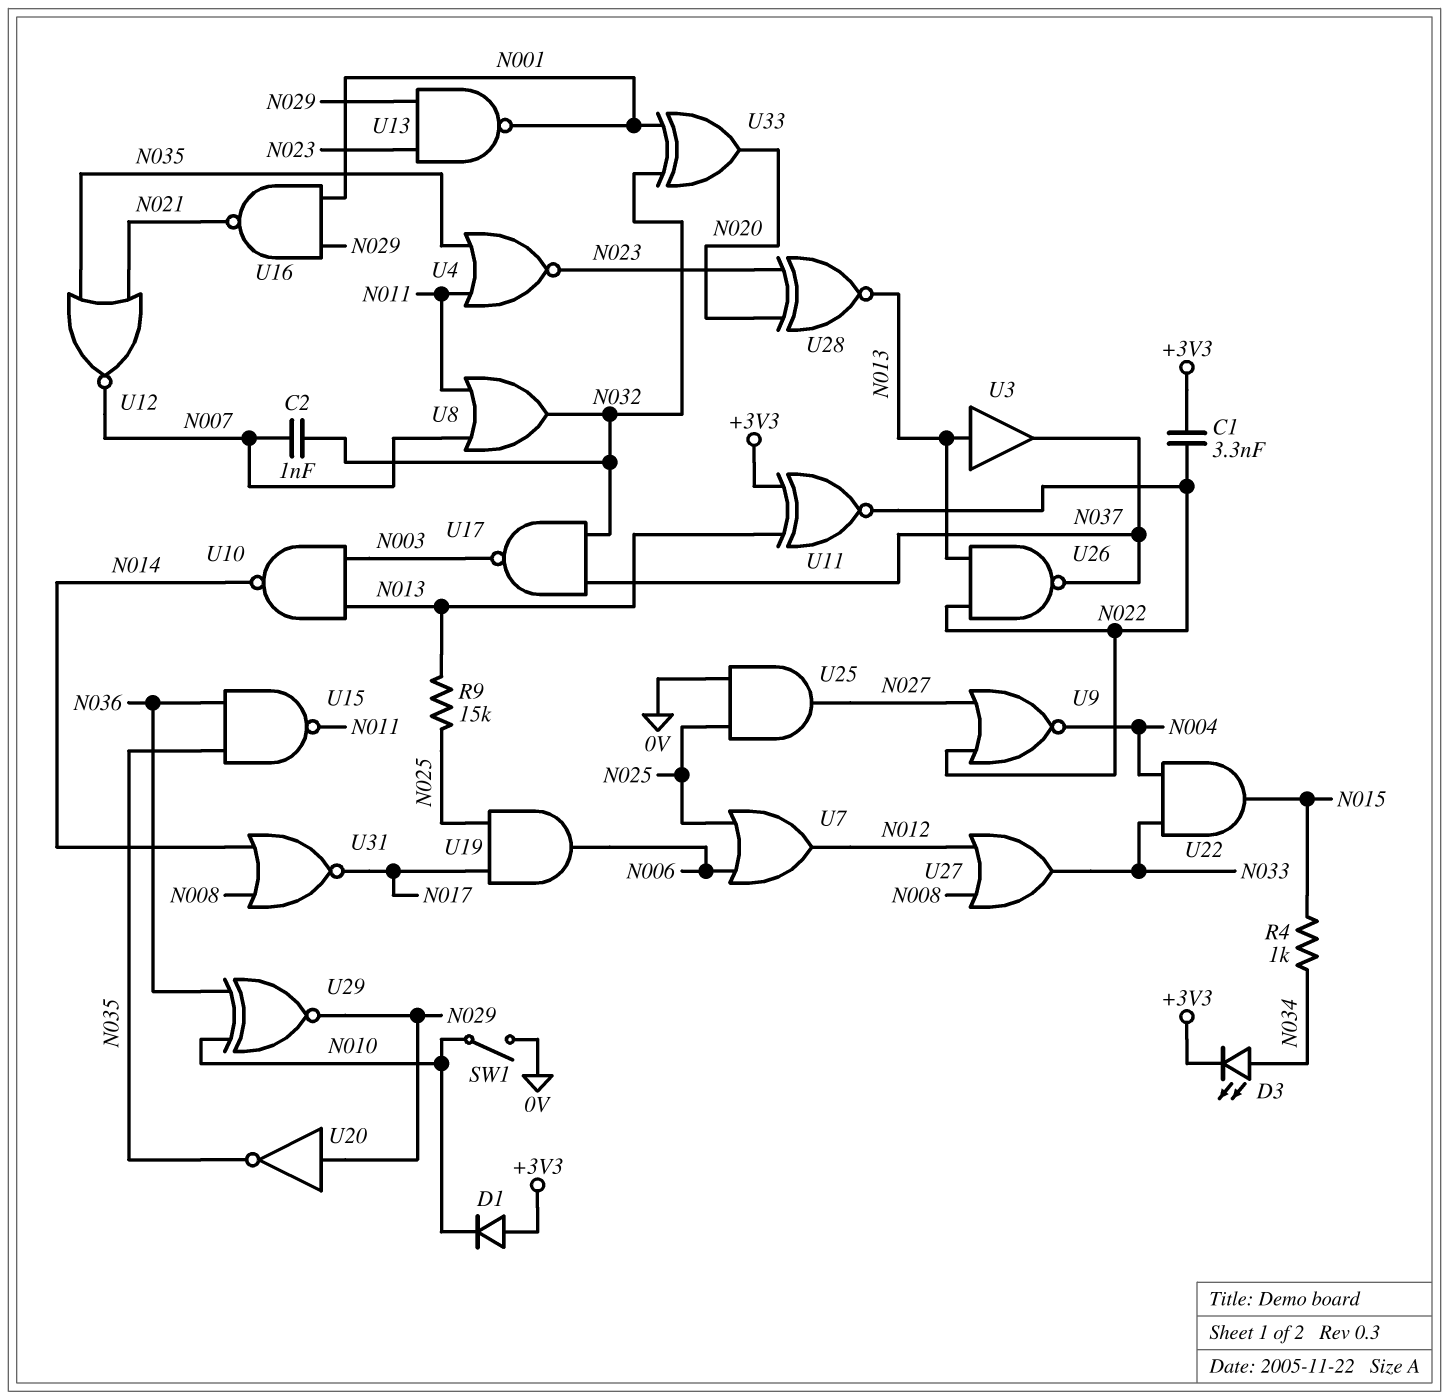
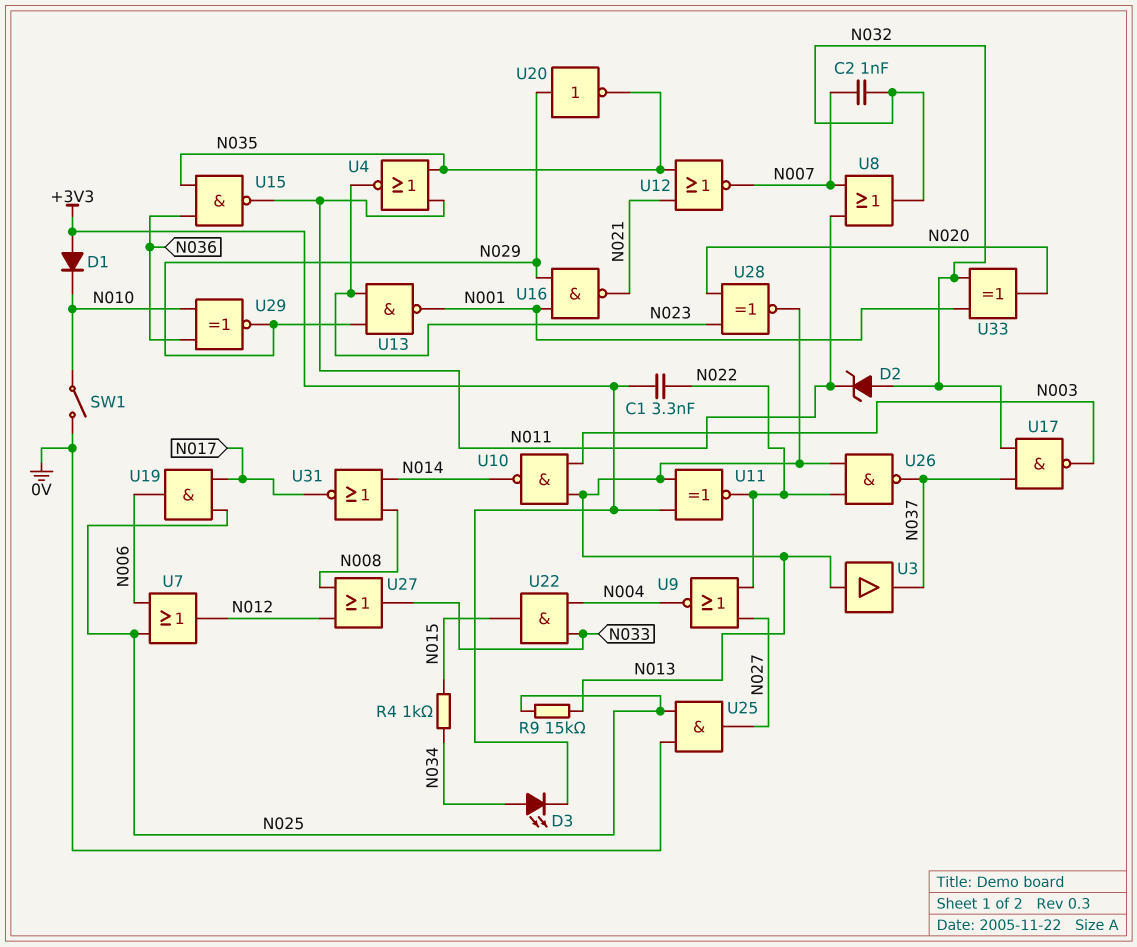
D2: none -> zener (A N032, K N011)

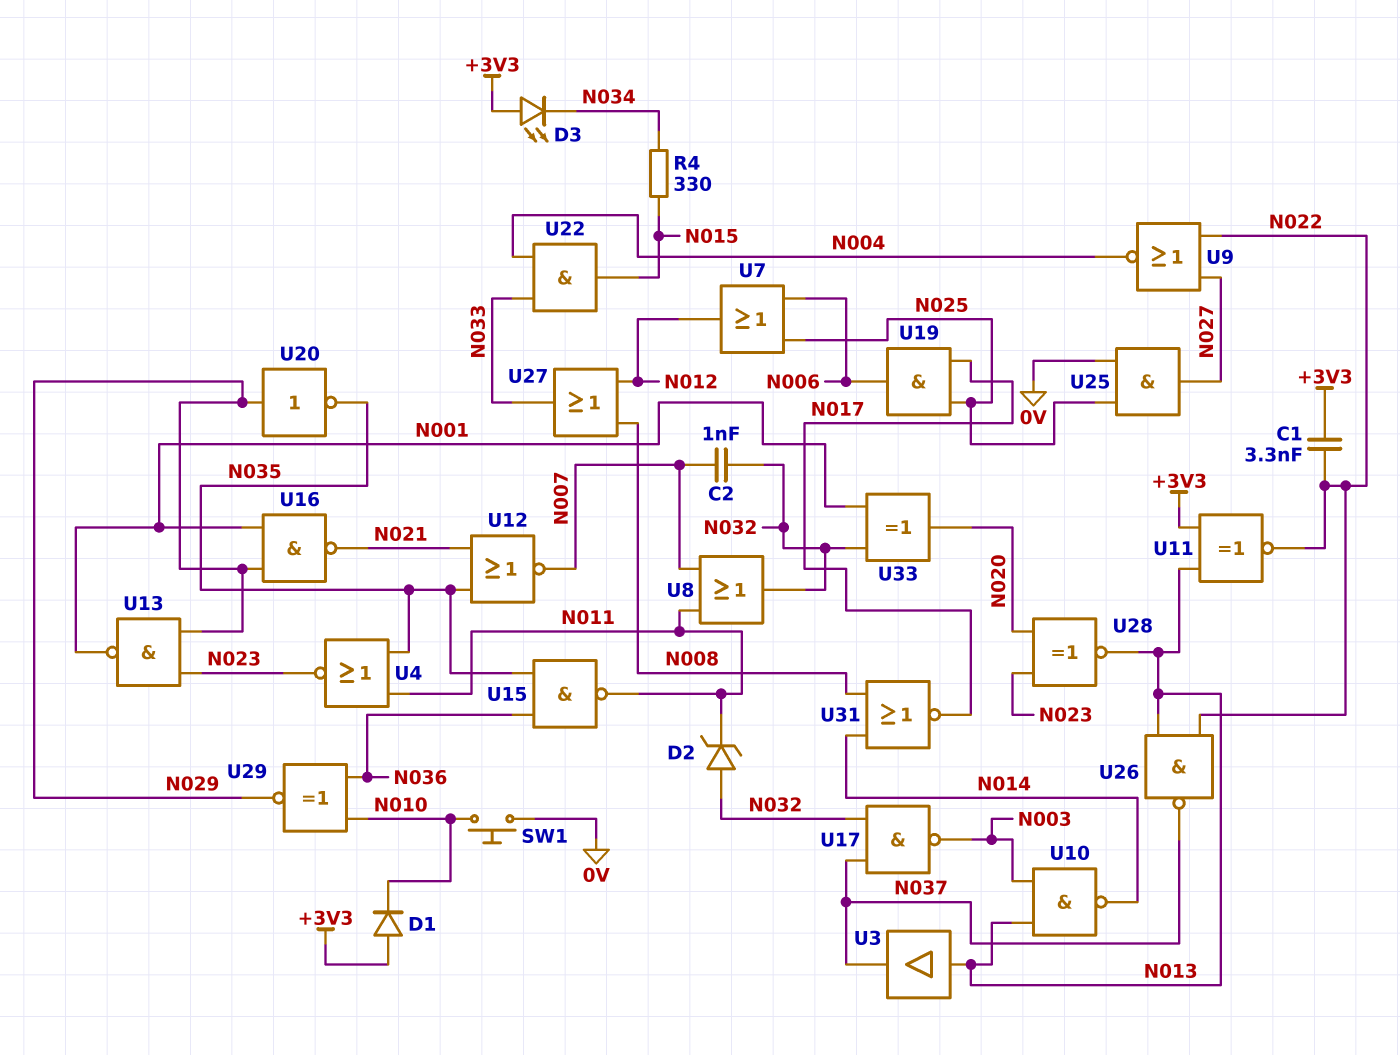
D3: LED (A N034, K +3V3) -> LED (A +3V3, K N034)
R4: 1k (N015, N034) -> 330 (N015, N034)
R9: 15k (N013, N025) -> none
SW1: switch (0V, N010) -> button (0V, N010)

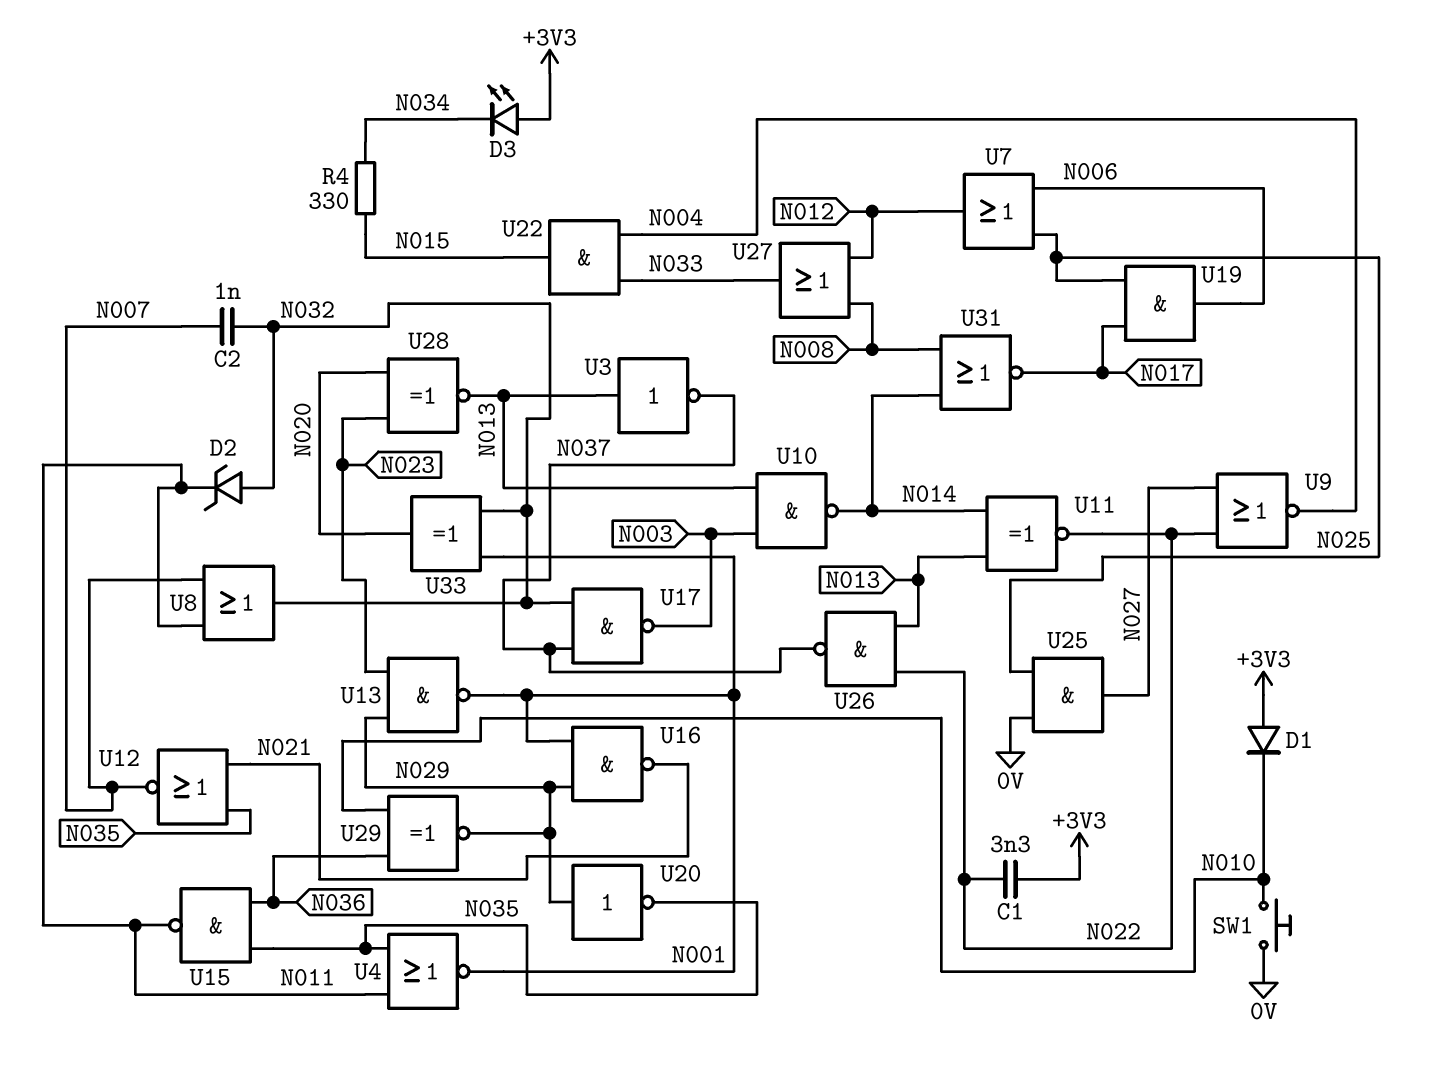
U3: buffer (in N013, out N037) -> NOT (in N013, out N037)
U4: NOR (in N011, in N035, out N023) -> NOR (in N011, in N035, out N001)
U11: XNOR (in +3V3, in N013, out N022) -> XNOR (in N013, in N014, out N022)

